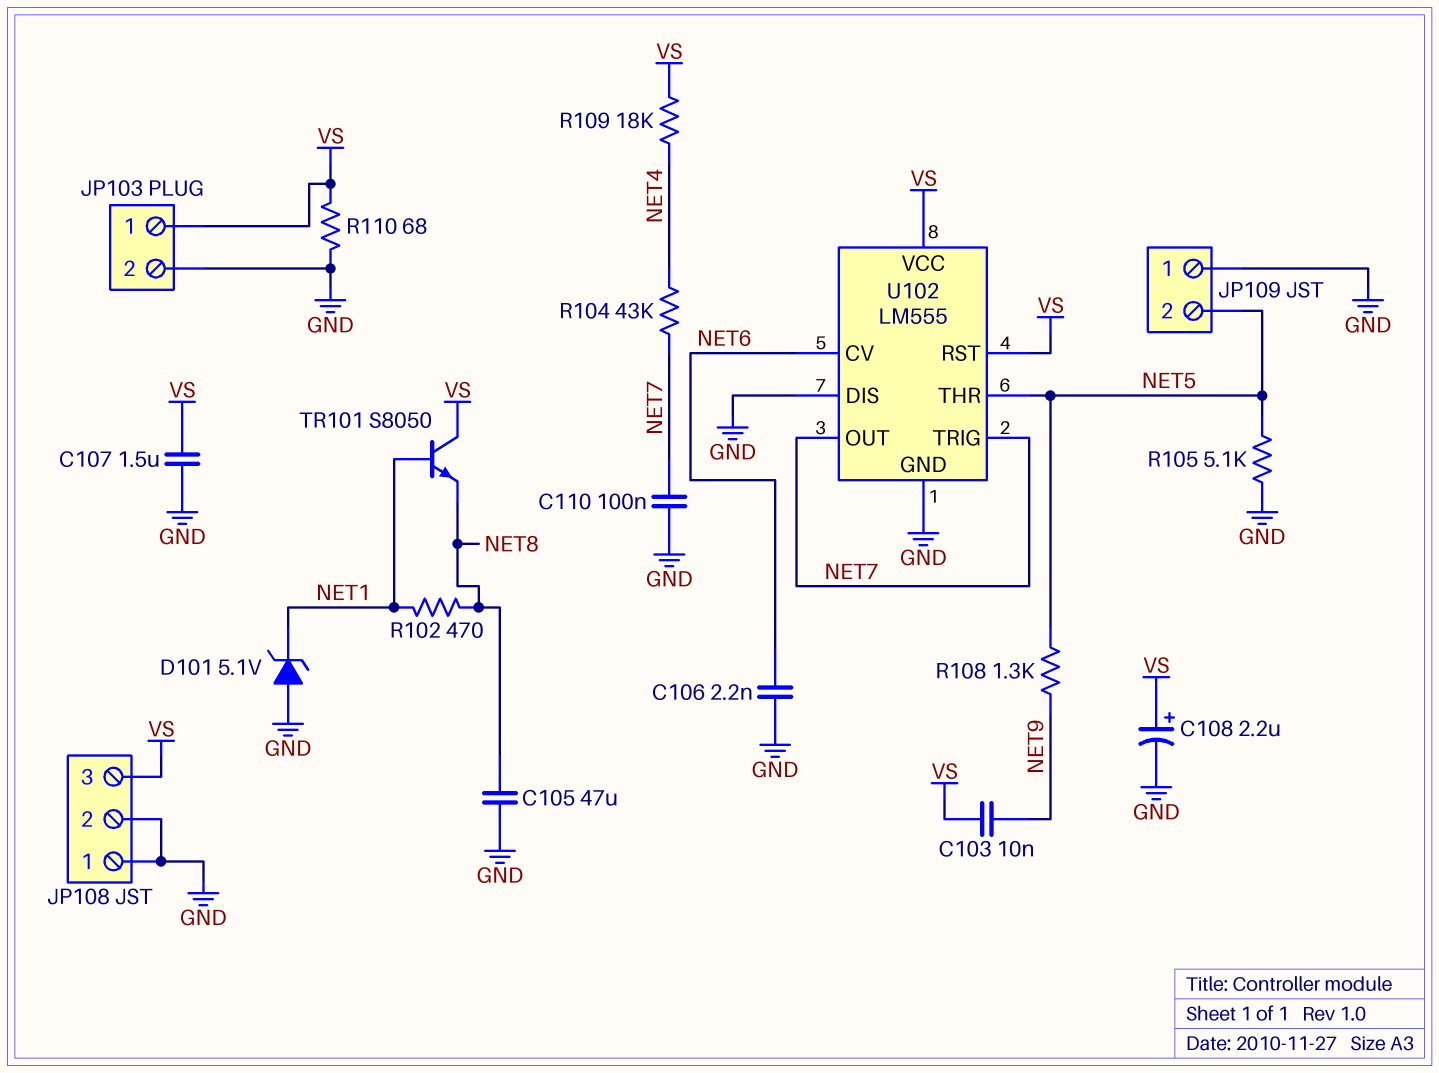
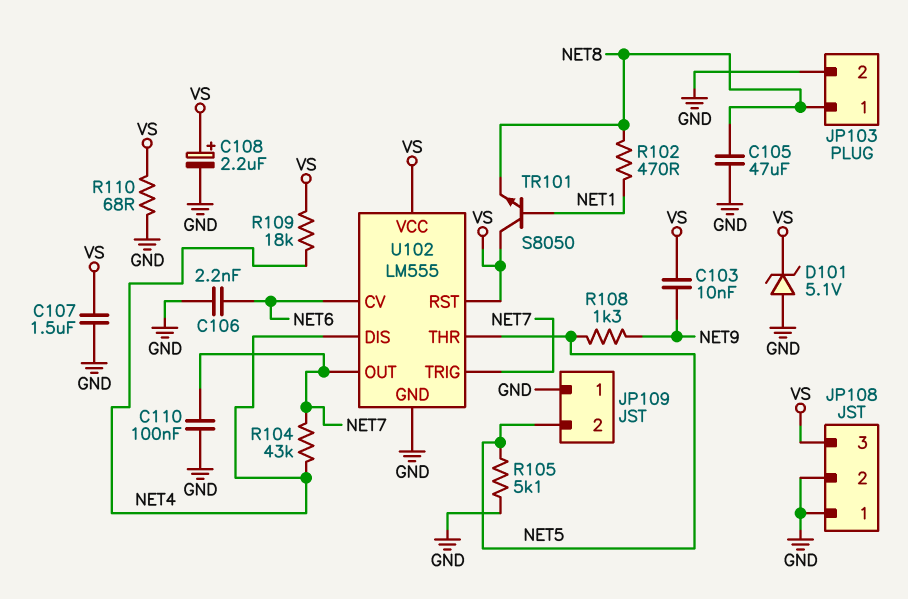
D101: zener 5.1V (A GND, K NET1) -> zener 5.1V (A GND, K VS)
JP103 pin 1: VS -> NET8
U102 pin DIS: GND -> NET4

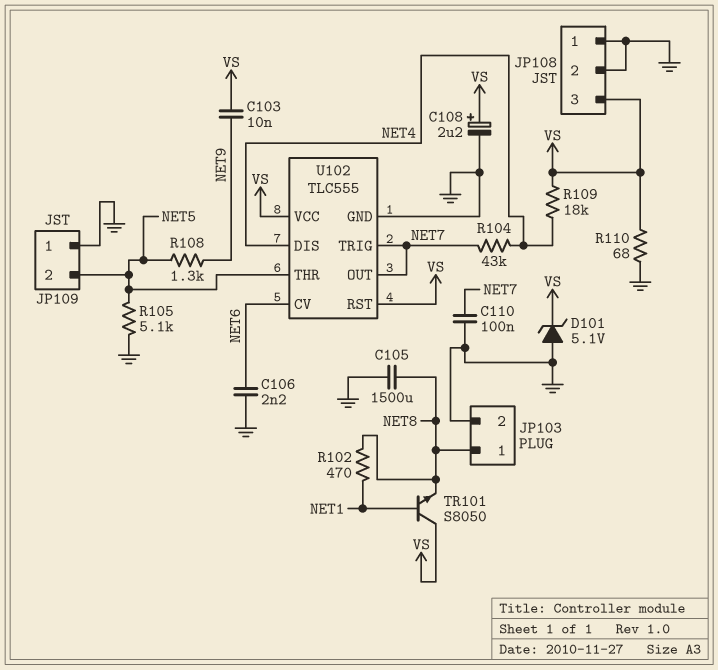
C105: 47uF (GND, NET8) -> 1500uF (GND, NET8)
C107: 1.5uF (GND, VS) -> none
U102: LM555 -> TLC555

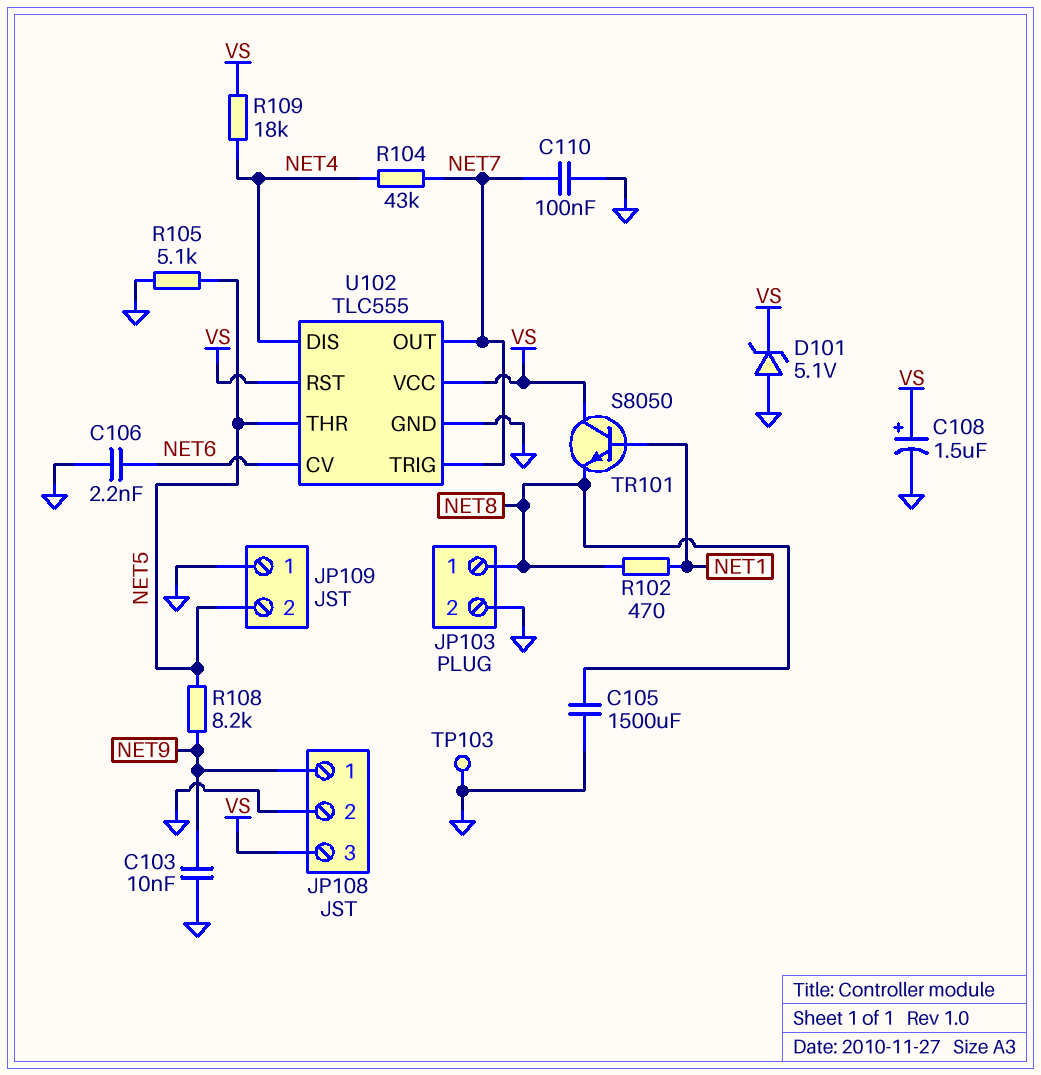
C103: 10nF (NET9, VS) -> 10nF (GND, NET9)
C108: 2.2uF (plus VS, minus GND) -> 1.5uF (plus VS, minus GND)
JP108 pin 1: GND -> NET9
R108: 1.3k (NET5, NET9) -> 8.2k (NET5, NET9)
R110: 68 (GND, VS) -> none
TP103: none -> test point (GND)

